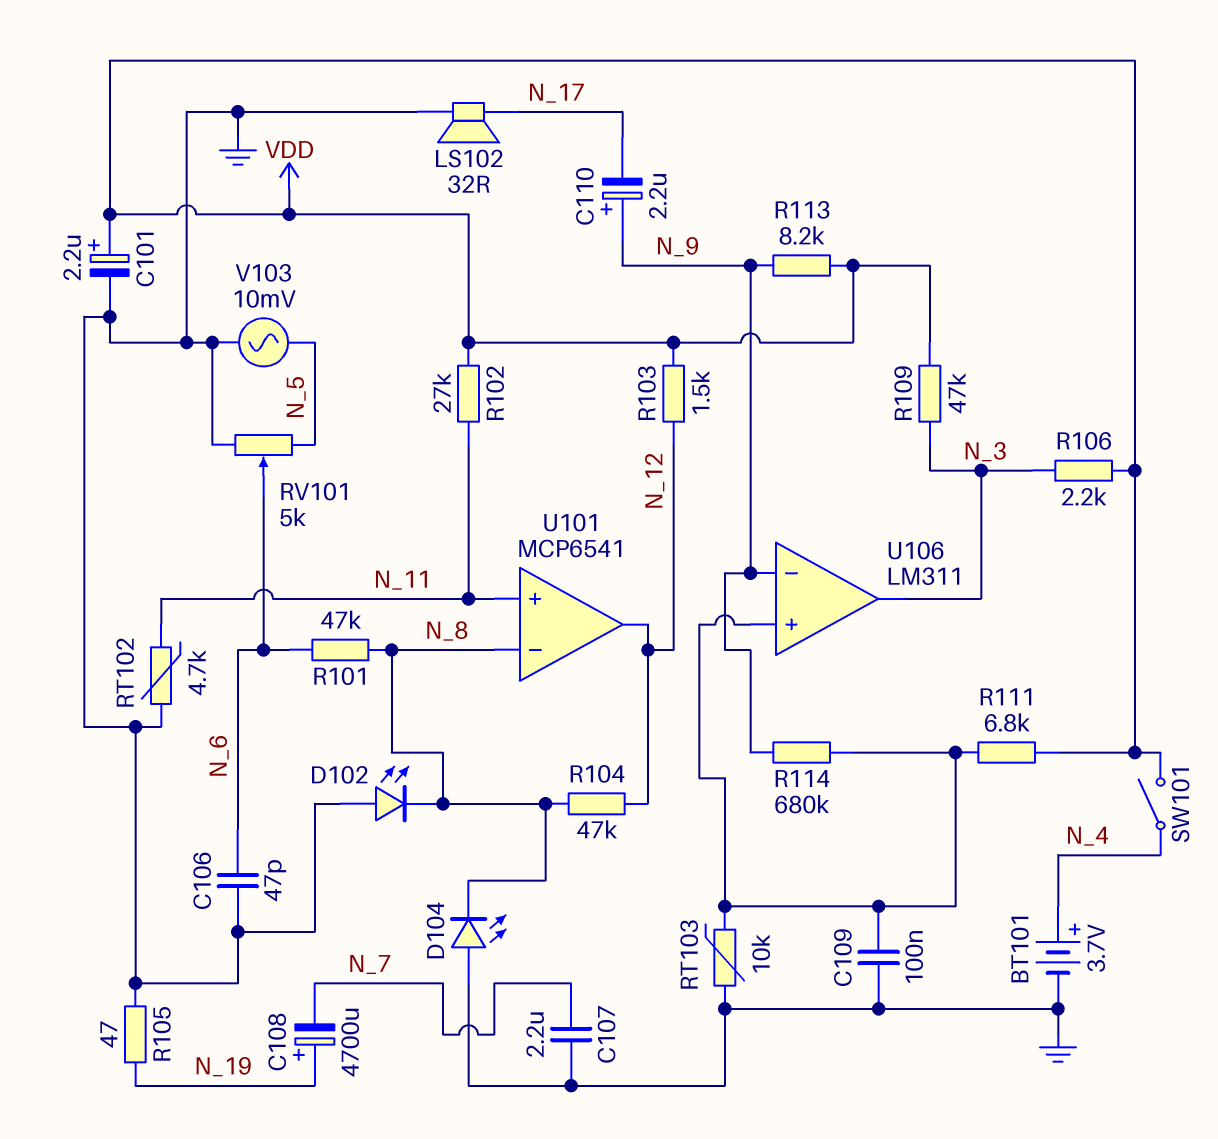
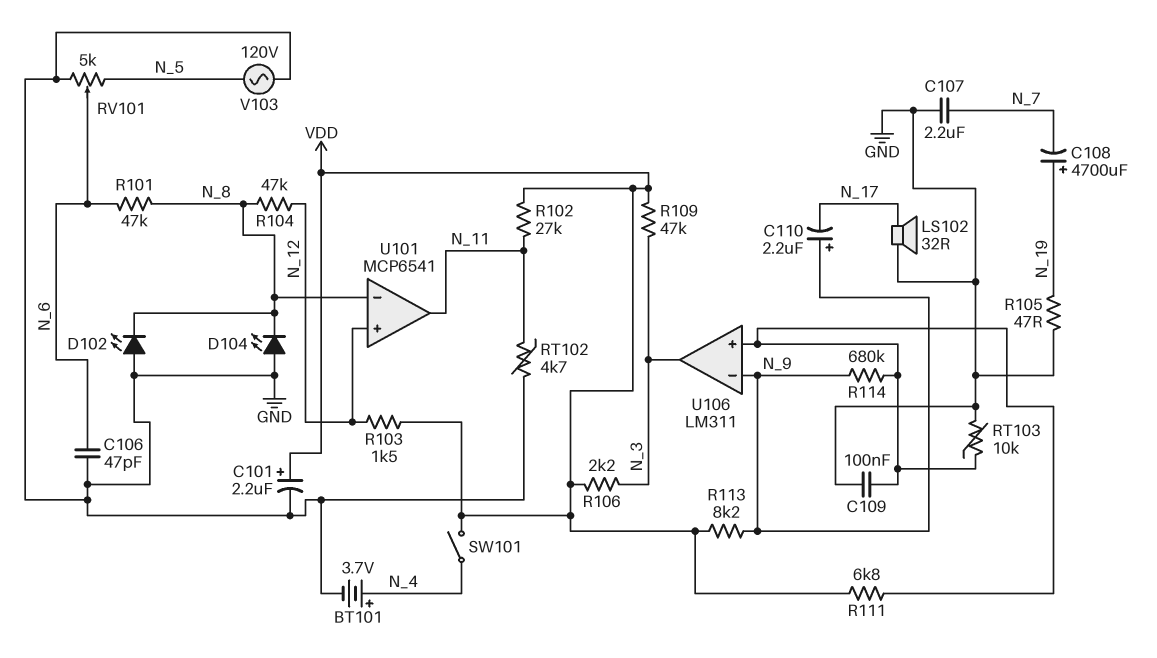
U101 pin in+: N_11 -> N_12
U101 pin out: N_12 -> N_11
V103: AC 10mV (GND, N_5) -> AC 120V (GND, N_5)

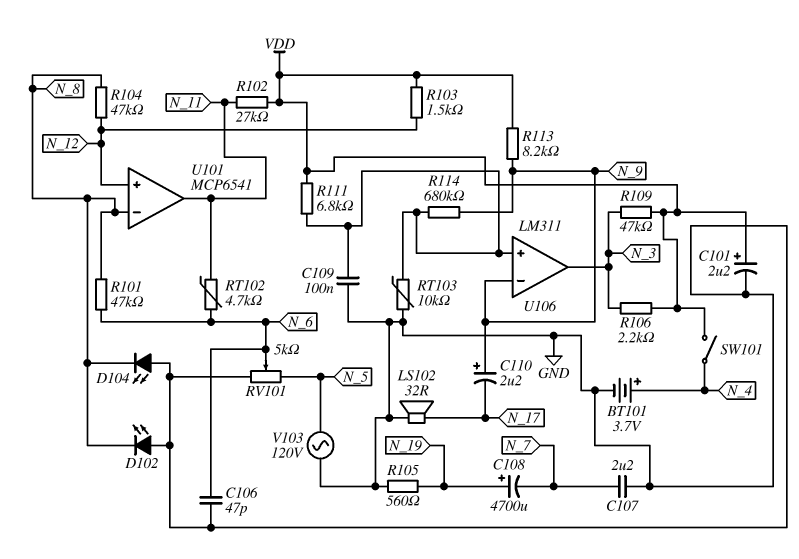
R105: 47 (GND, N_19) -> 560 (GND, N_19)
RT102: 4.7k (GND, N_11) -> 4.7k (N_6, N_11)

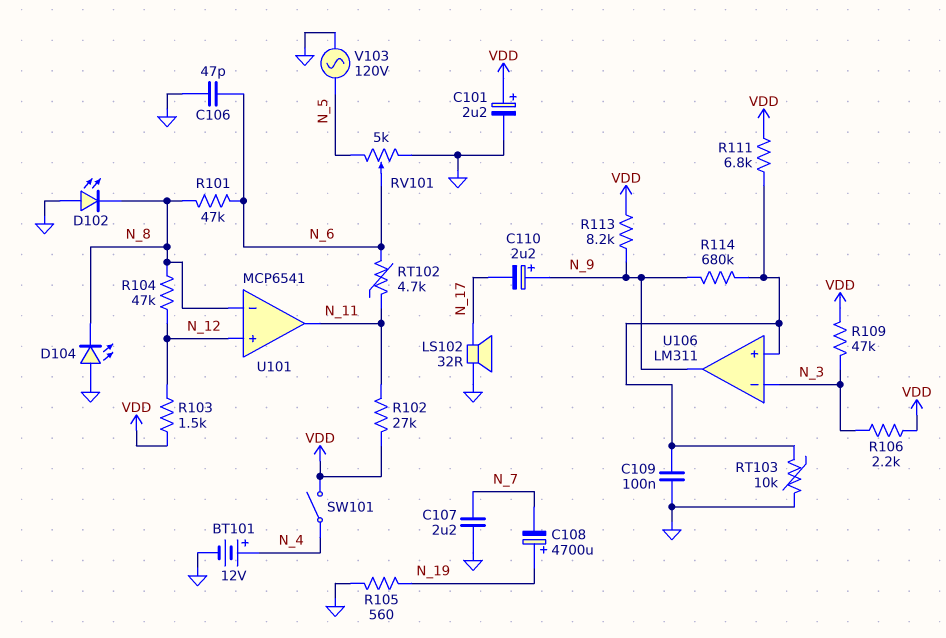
BT101: 3.7V (plus N_4, minus GND) -> 12V (plus N_4, minus GND)
U106 pin in-: N_9 -> N_3
U106 pin out: N_3 -> N_9

